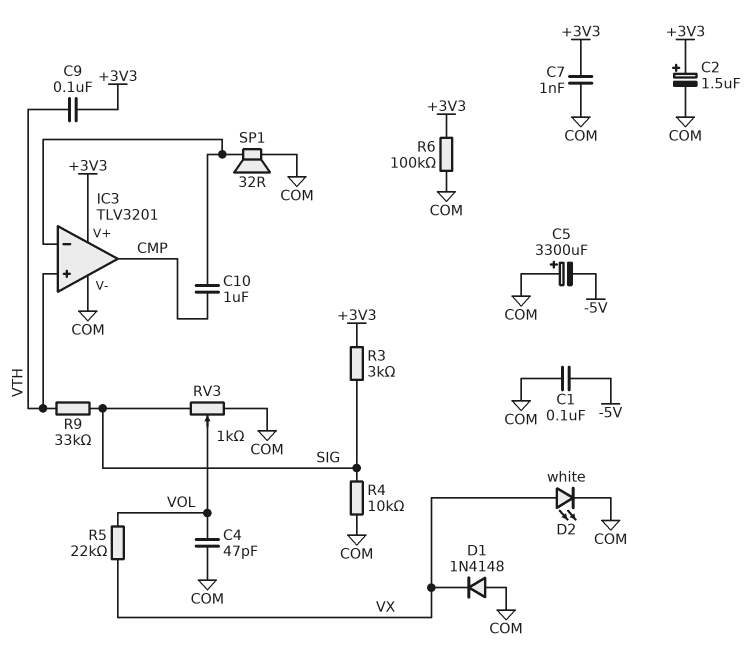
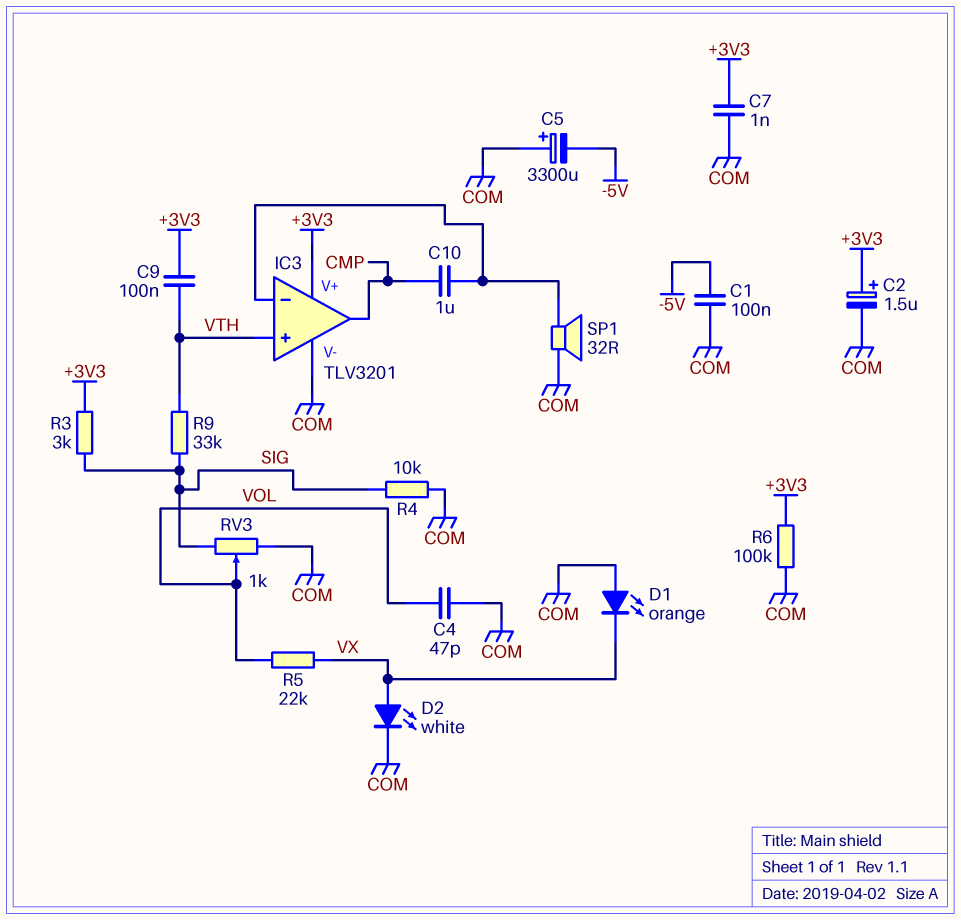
D1: diode 1N4148 (A COM, K VX) -> LED orange (A COM, K VX)

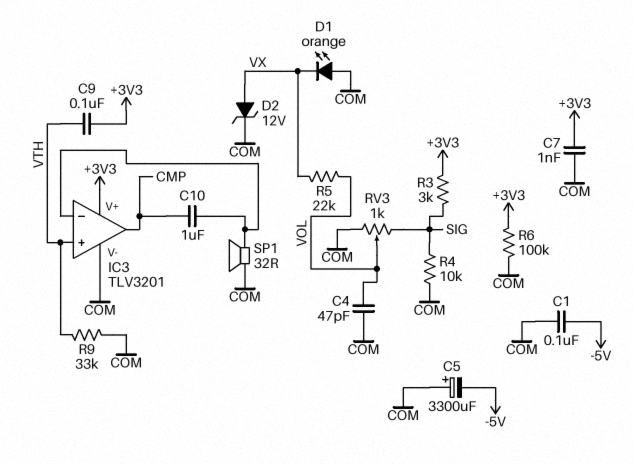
C2: 1.5uF (plus +3V3, minus COM) -> none
D2: LED white (A VX, K COM) -> zener 12V (A VX, K COM)
R9: 33k (SIG, VTH) -> 33k (COM, VTH)

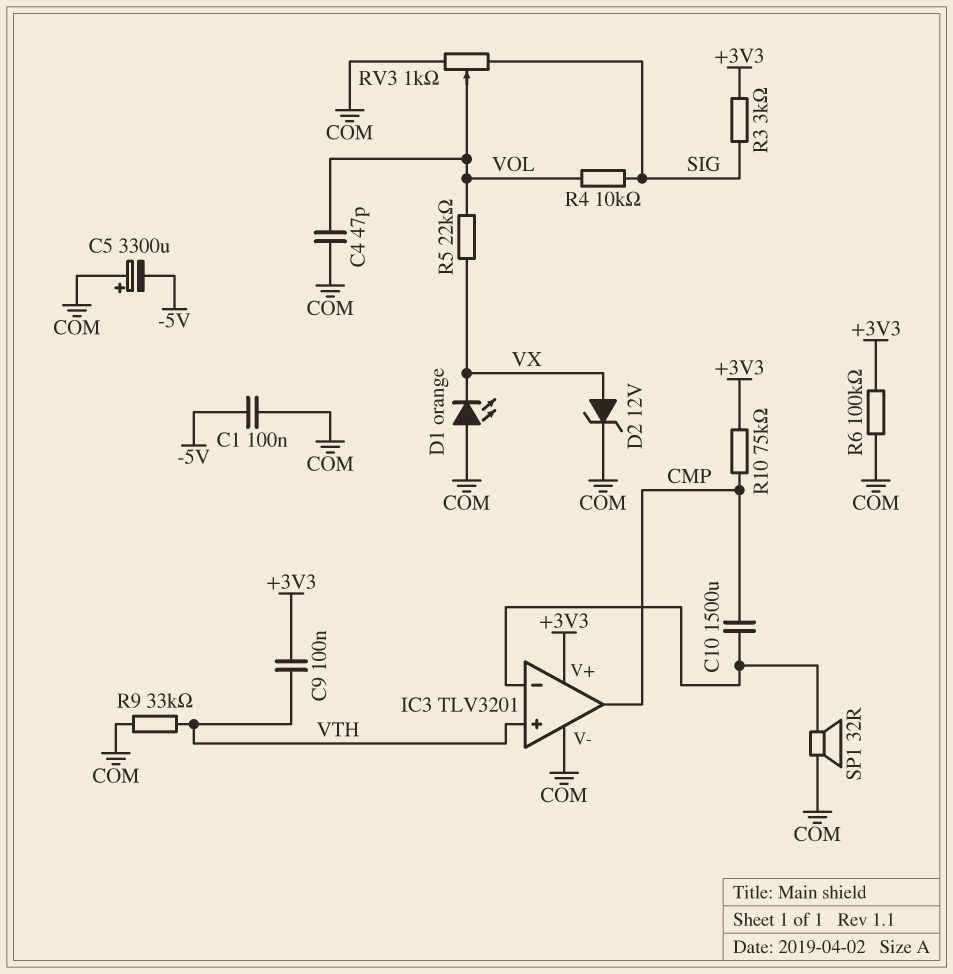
C7: 1nF (+3V3, COM) -> none
C10: 1uF (CMP, IC3/in-) -> 1500uF (CMP, IC3/in-)
R4: 10k (COM, SIG) -> 10k (SIG, VOL)
R10: none -> 75k (+3V3, CMP)

